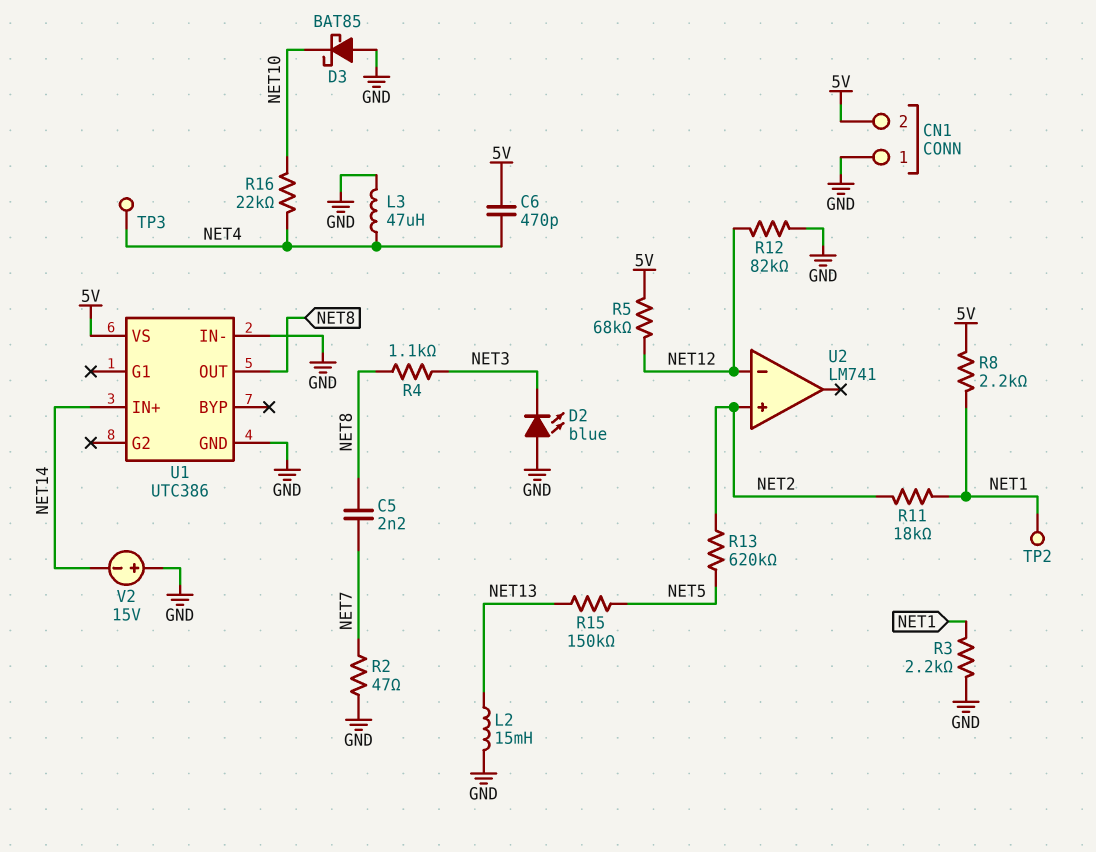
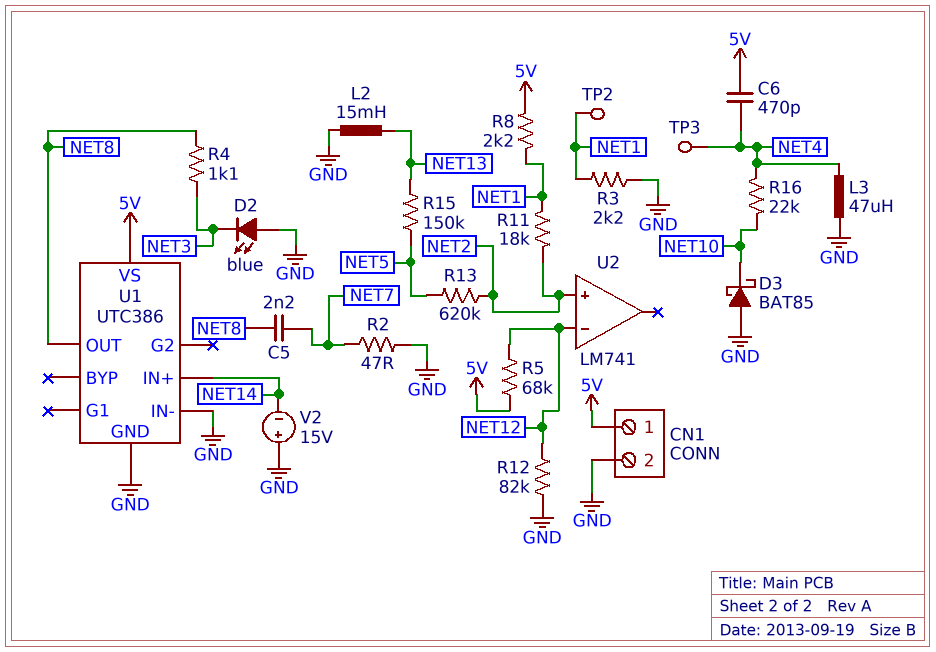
CN1 pin 1: GND -> 5V
CN1 pin 2: 5V -> GND

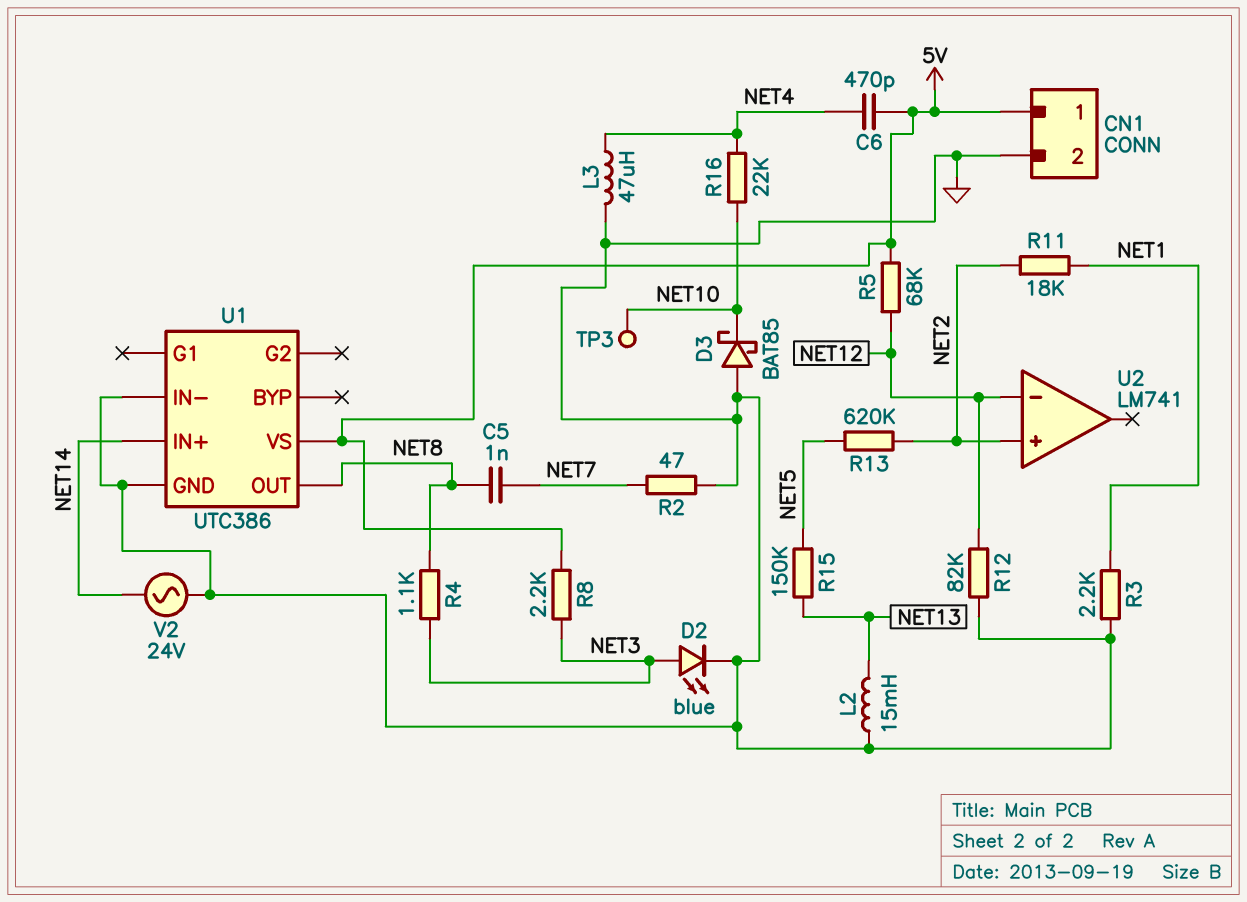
C5: 2.2nF (NET7, NET8) -> 1nF (NET7, NET8)
D2: LED blue (A GND, K NET3) -> LED blue (A NET3, K GND)
R8: 2.2k (5V, NET1) -> 2.2k (5V, NET3)
TP2: test point (NET1) -> none
TP3: test point (NET4) -> test point (NET10)
V2: 15V (plus GND, minus NET14) -> AC 24V (GND, NET14)

